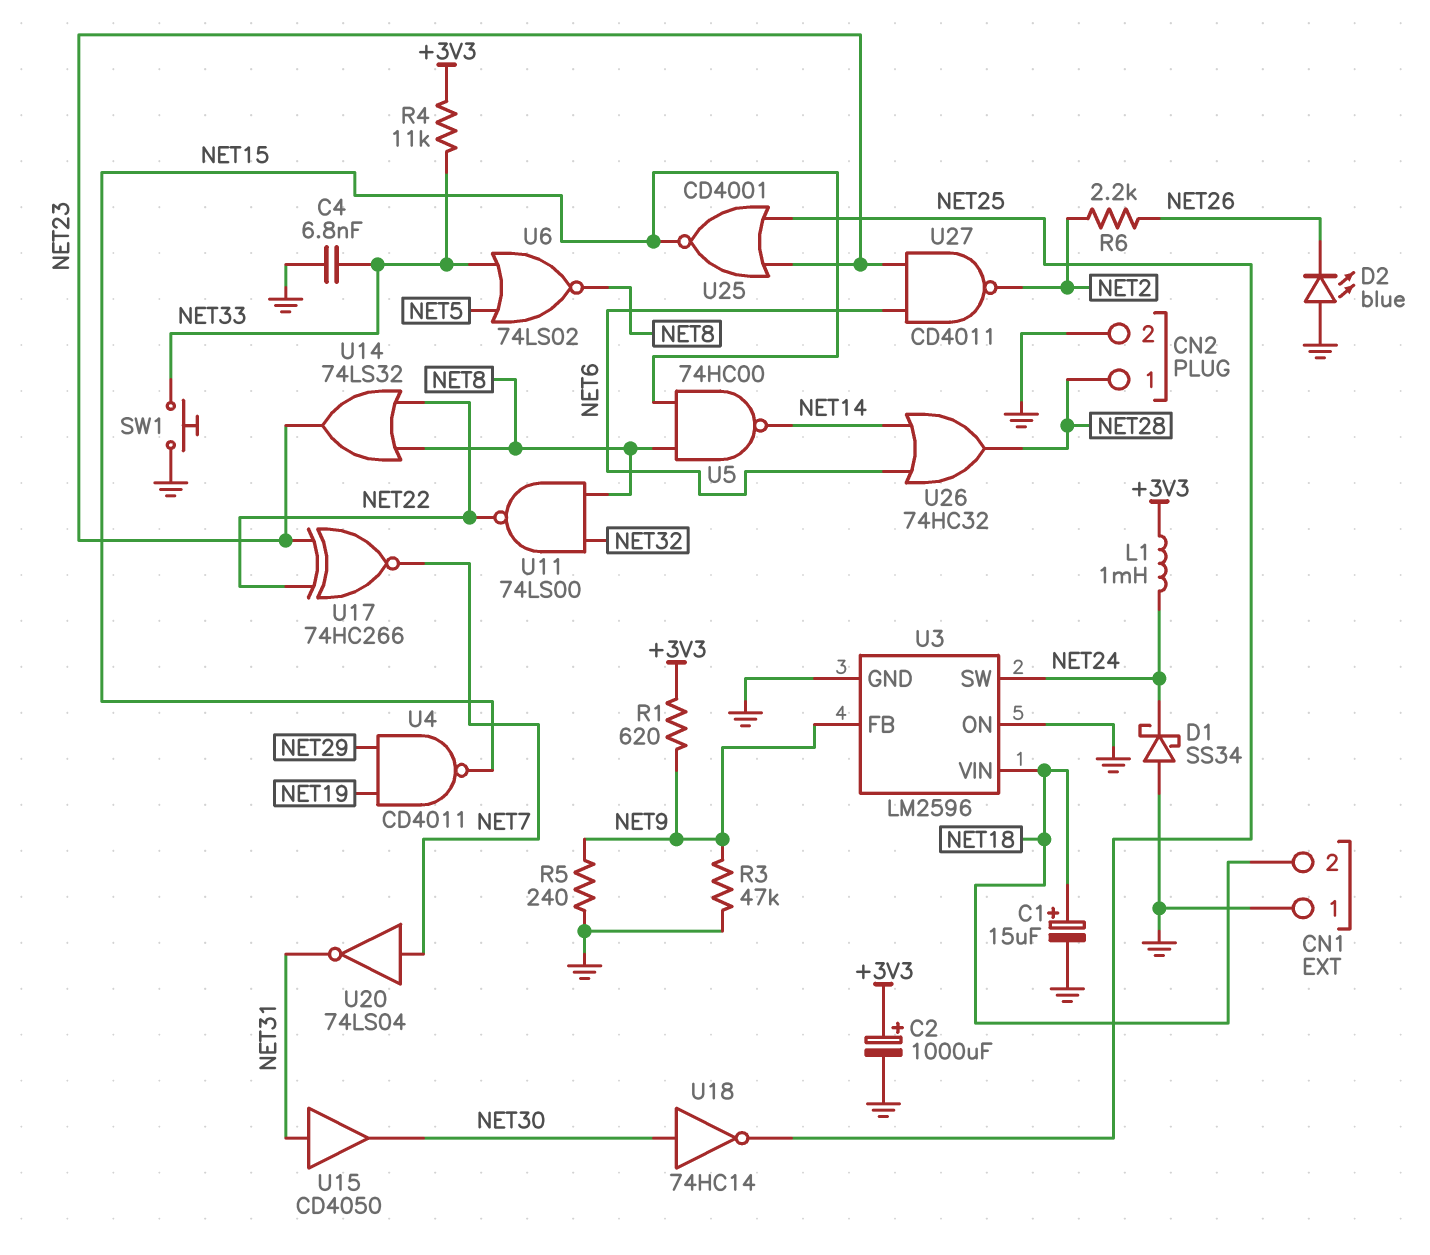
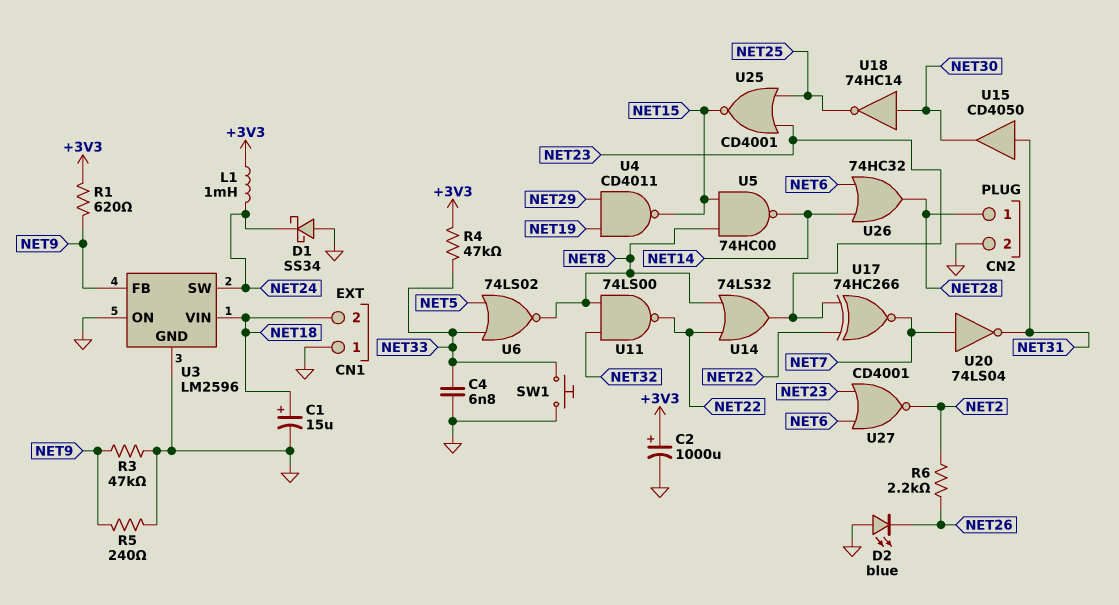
R4: 11k (+3V3, NET33) -> 47k (+3V3, NET33)
U27: NAND CD4011 (in NET6, in NET23, out NET2) -> NOR CD4001 (in NET6, in NET23, out NET2)

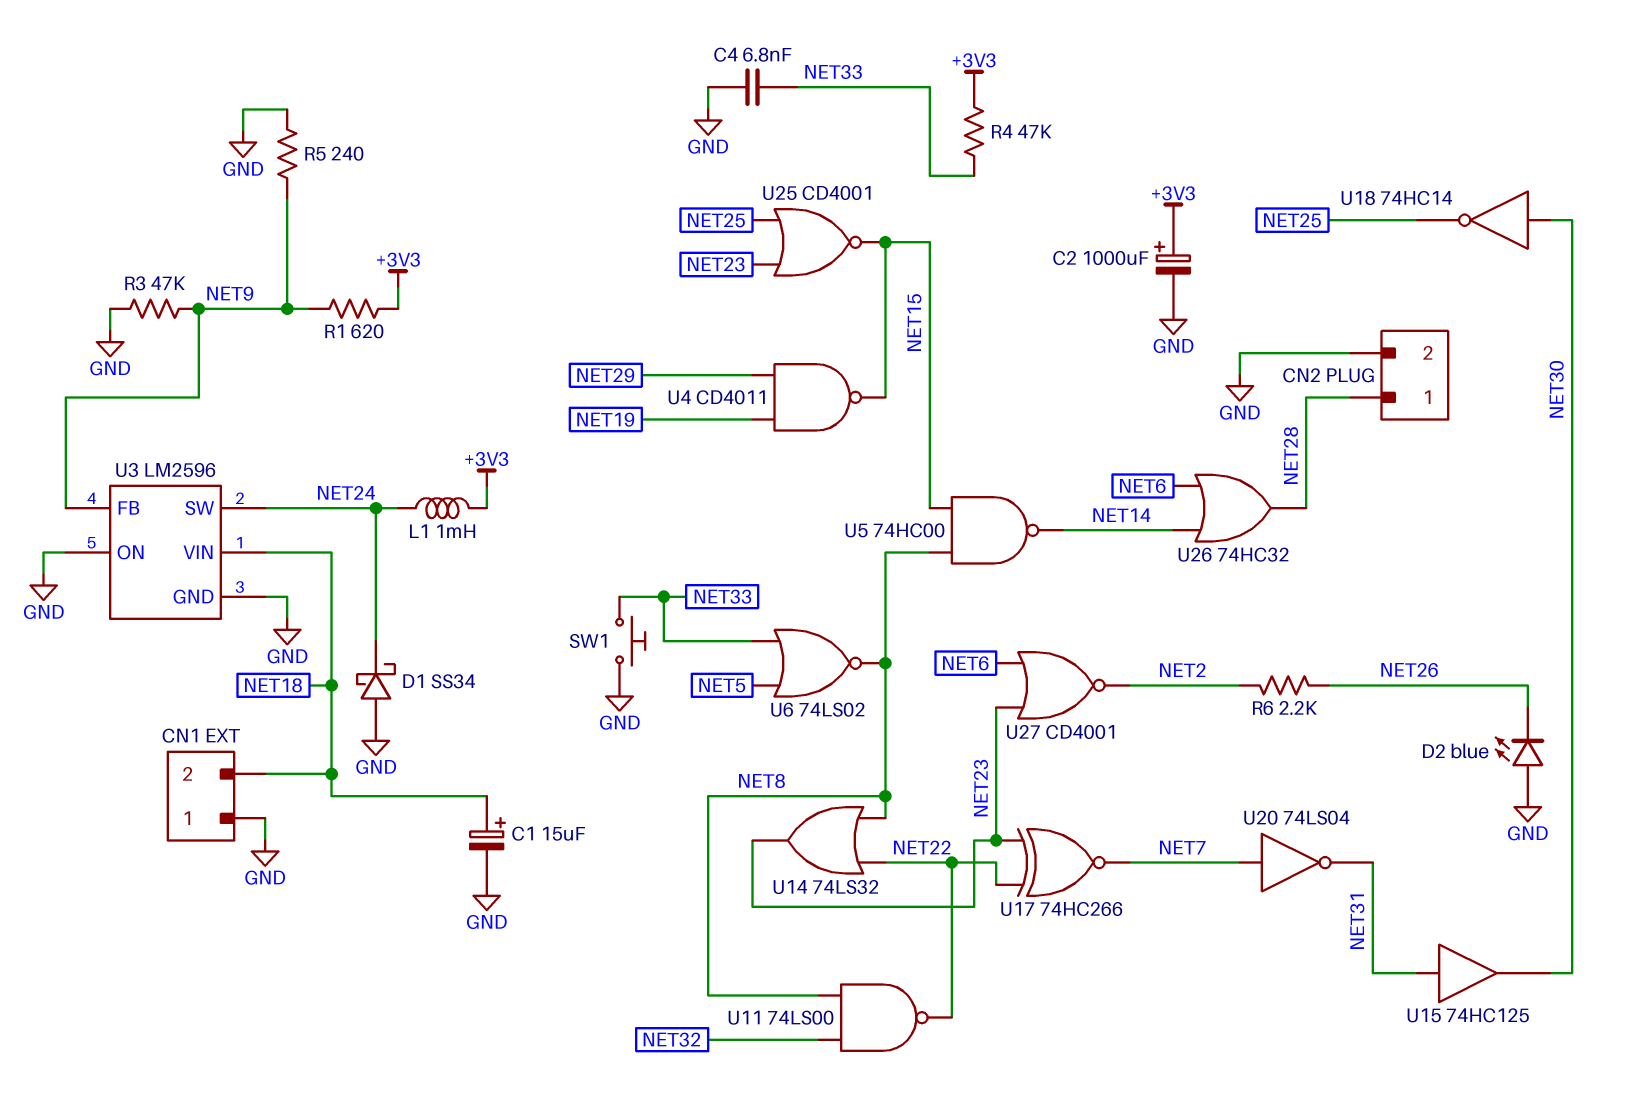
U15: buffer CD4050 (in NET31, out NET30) -> buffer 74HC125 (in NET31, out NET30)

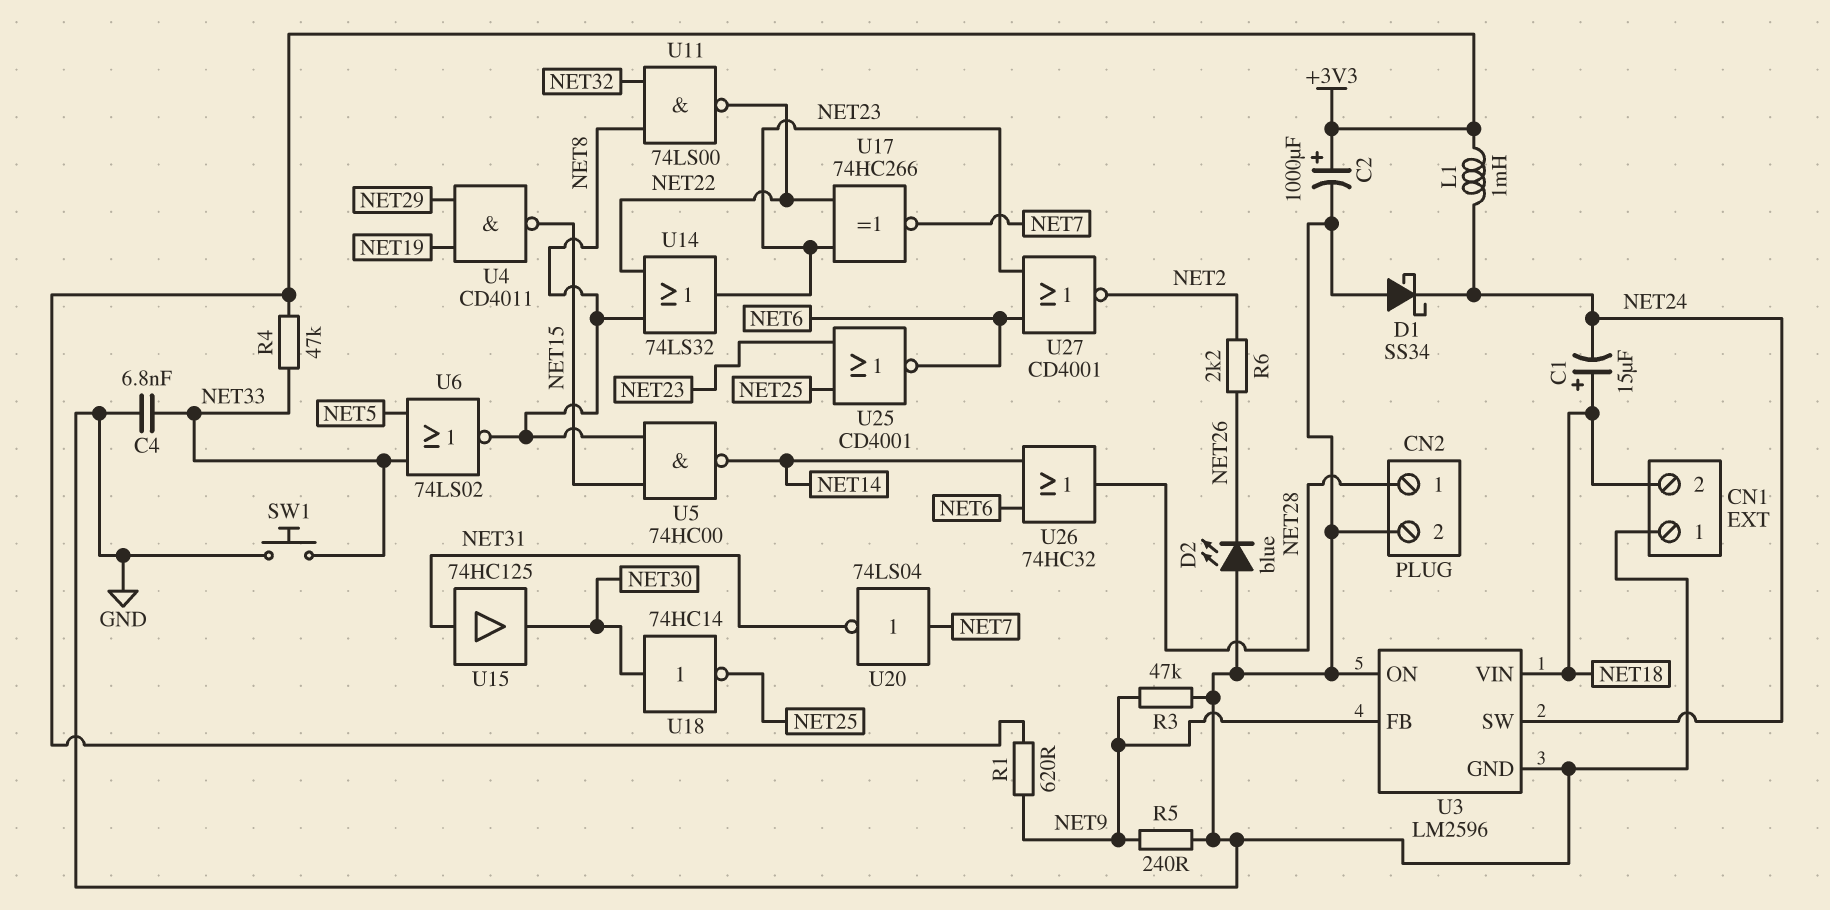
C1: 15uF (plus NET18, minus GND) -> 15uF (plus NET18, minus NET24)
U25: NOR CD4001 (in NET23, in NET25, out NET15) -> NOR CD4001 (in NET23, in NET25, out NET6)

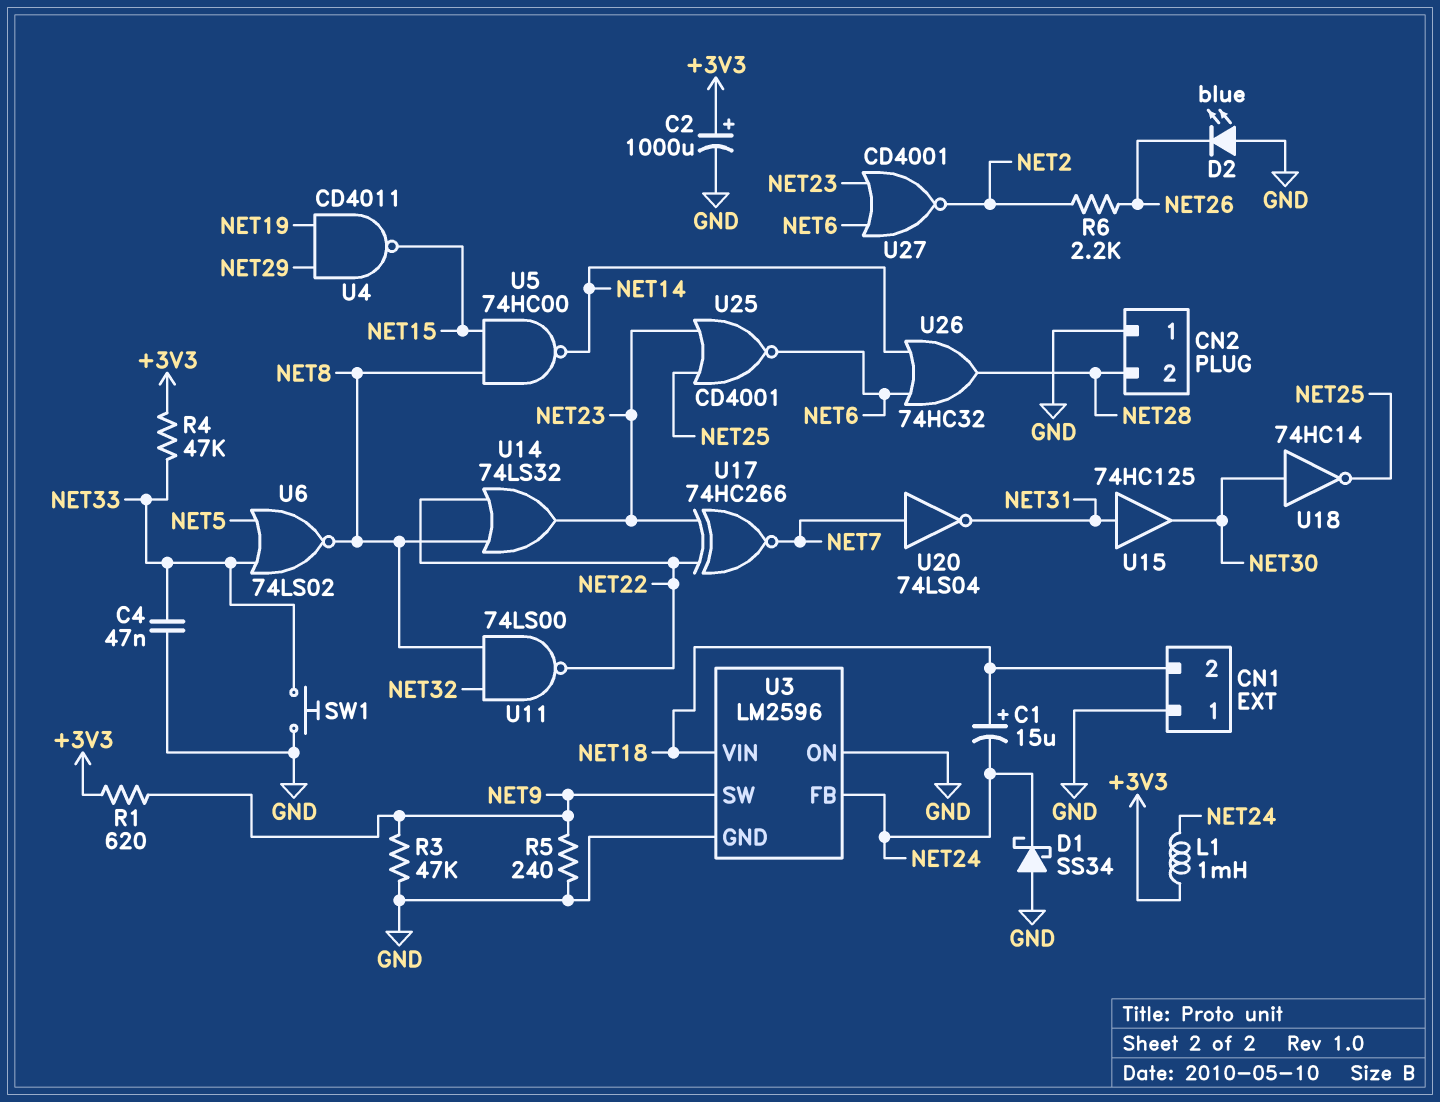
C4: 6.8nF (GND, NET33) -> 47nF (GND, NET33)
CN2 pin 1: NET28 -> GND
CN2 pin 2: GND -> NET28
U3 pin FB: NET9 -> NET24
U3 pin SW: NET24 -> NET9

